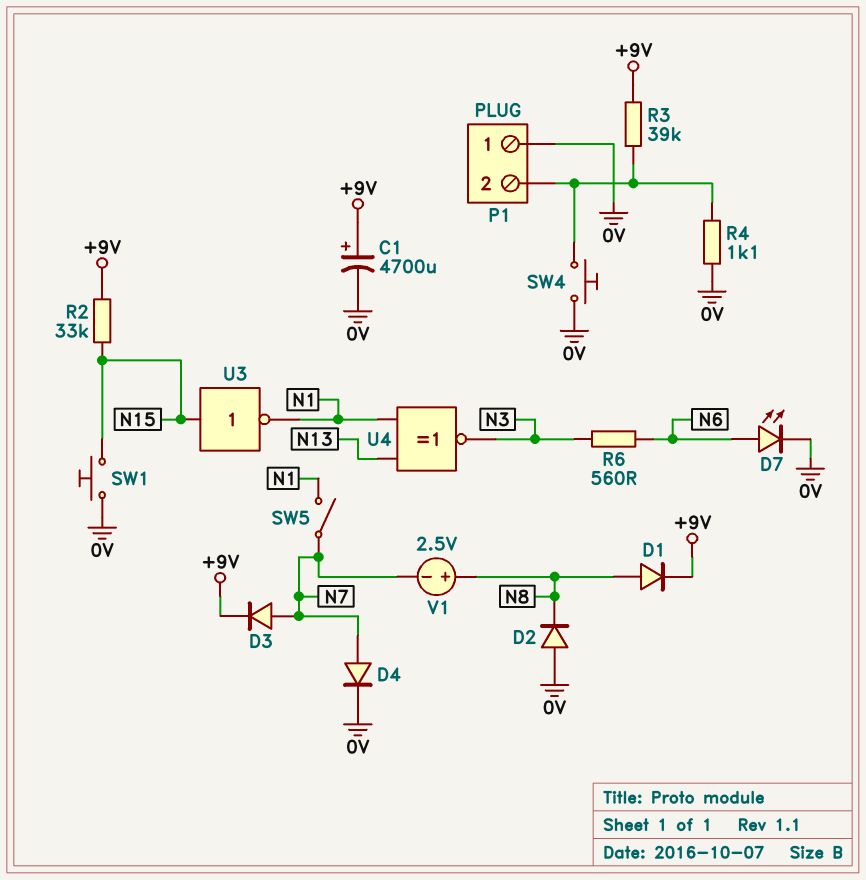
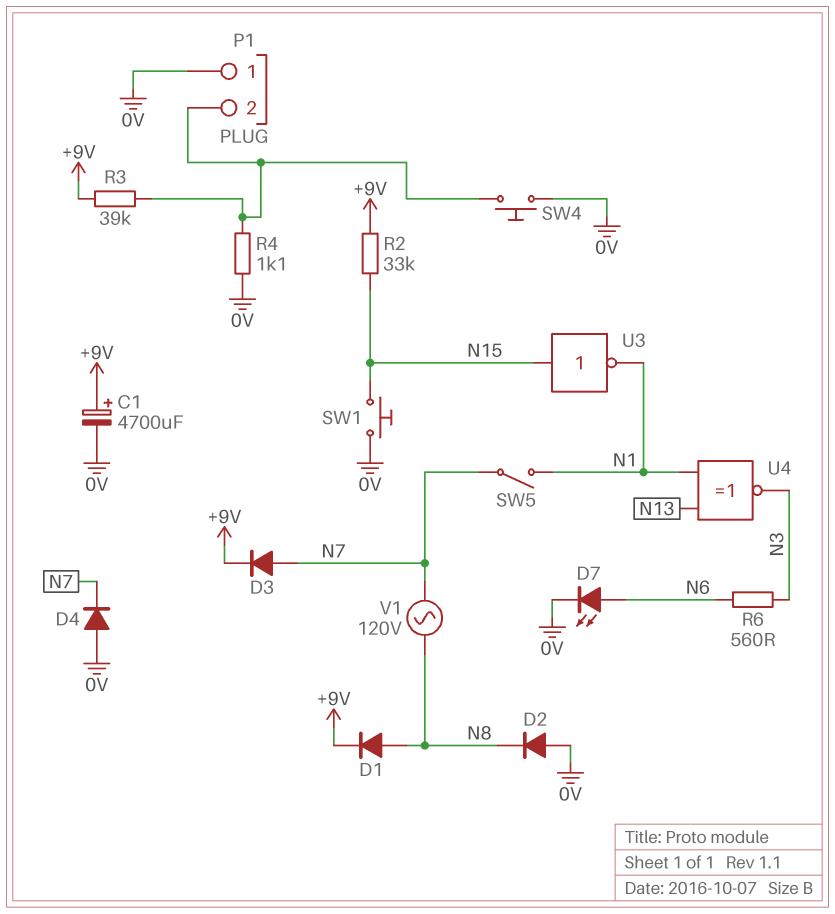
D4: diode (A N7, K 0V) -> diode (A 0V, K N7)
V1: 2.5V (plus N8, minus N7) -> AC 120V (N7, N8)

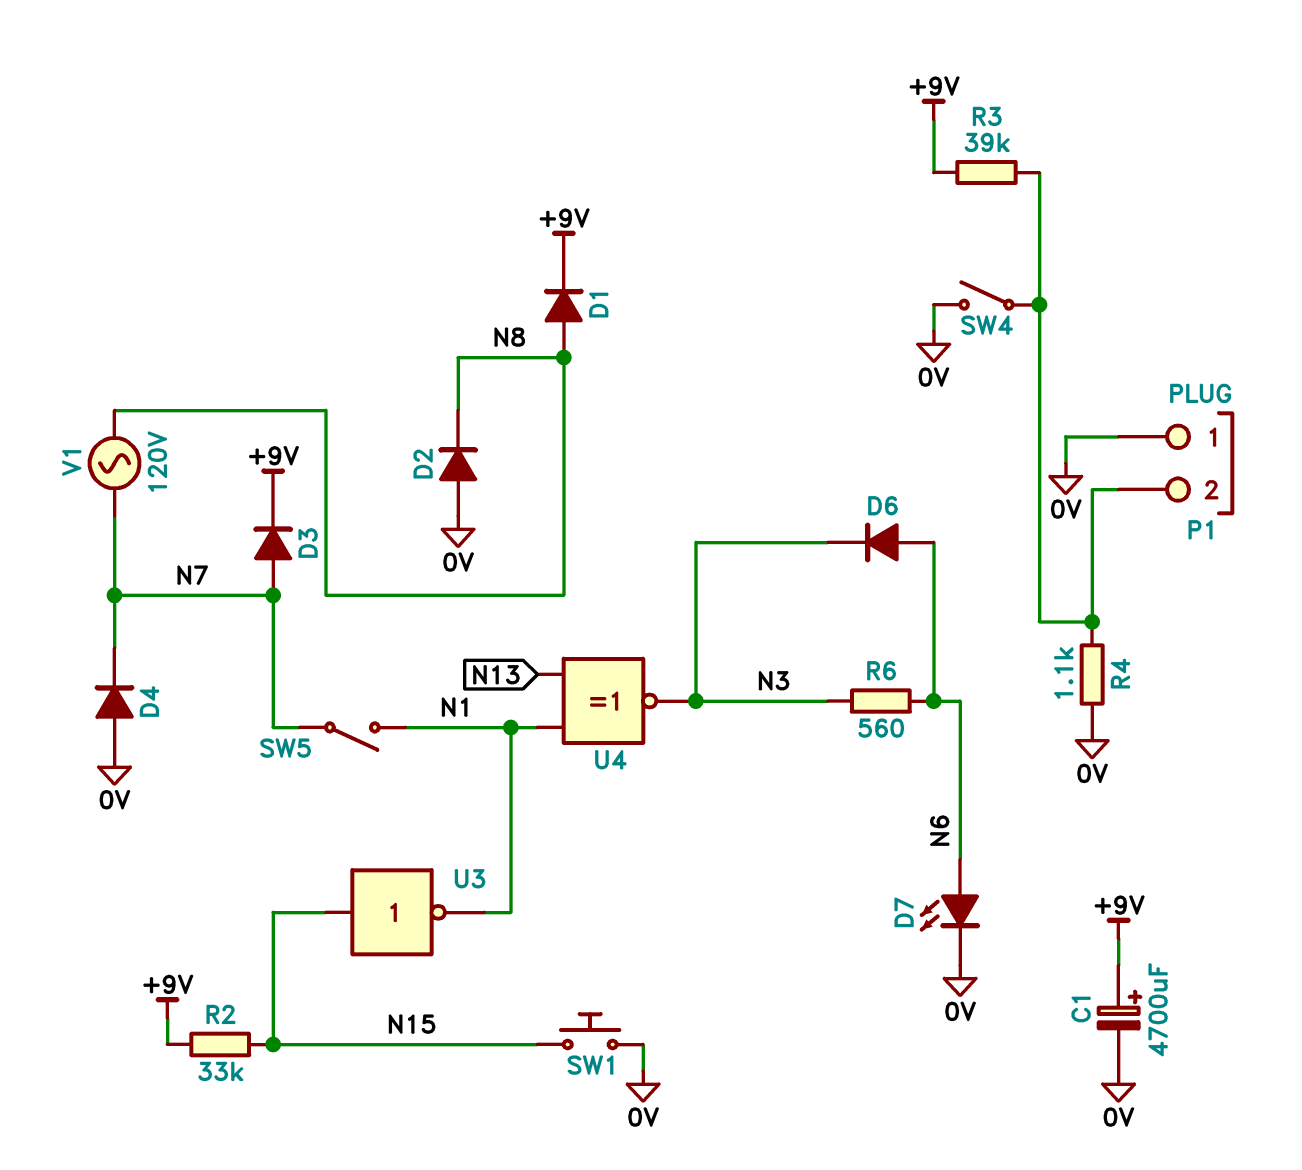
D6: none -> diode (A N6, K N3)
SW4: button (0V, P1/2) -> switch (0V, P1/2)

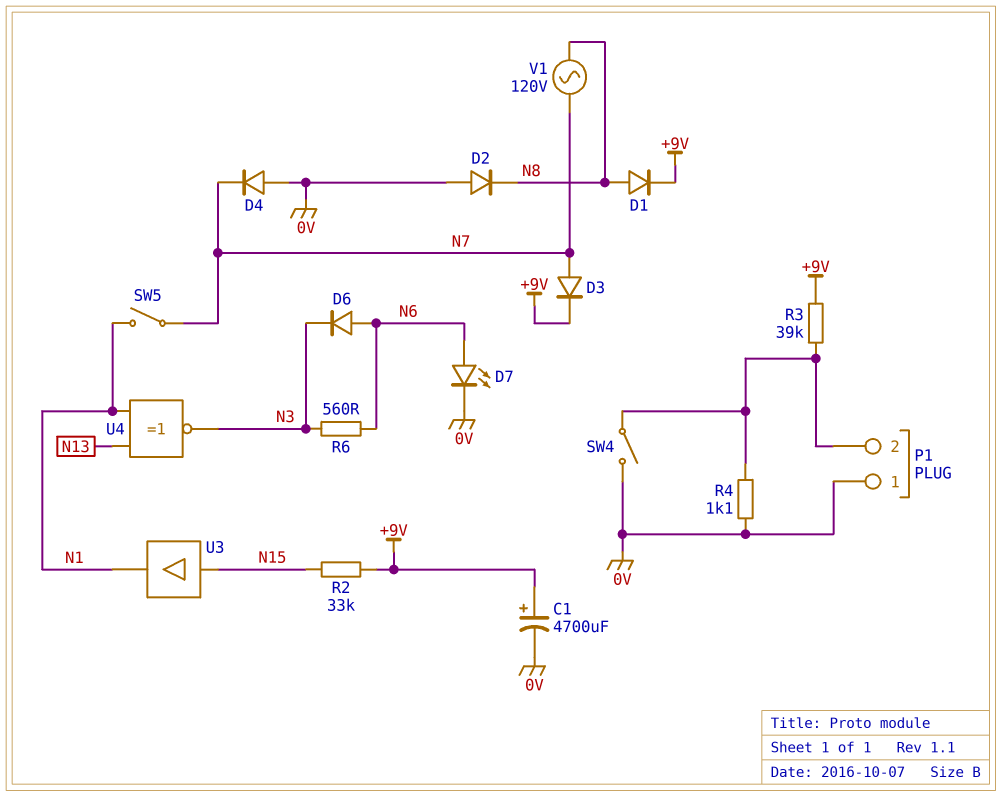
SW1: button (0V, N15) -> none
U3: NOT (in N15, out N1) -> buffer (in N15, out N1)

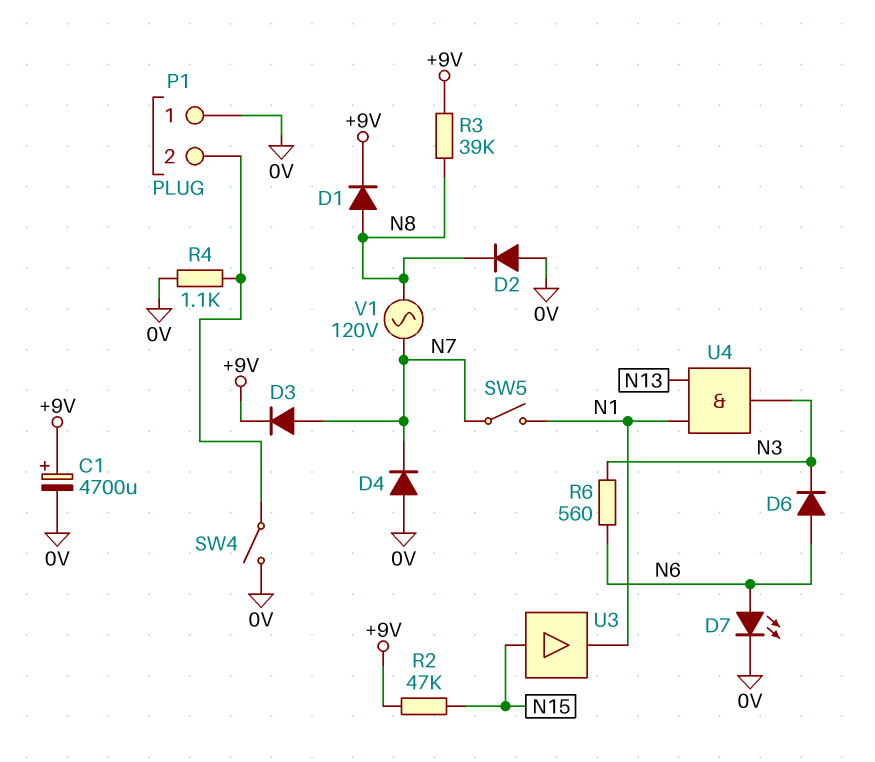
R2: 33k (+9V, N15) -> 47k (+9V, N15)
R3: 39k (+9V, P1/2) -> 39k (+9V, N8)
U4: XNOR (in N1, in N13, out N3) -> AND (in N1, in N13, out N3)

